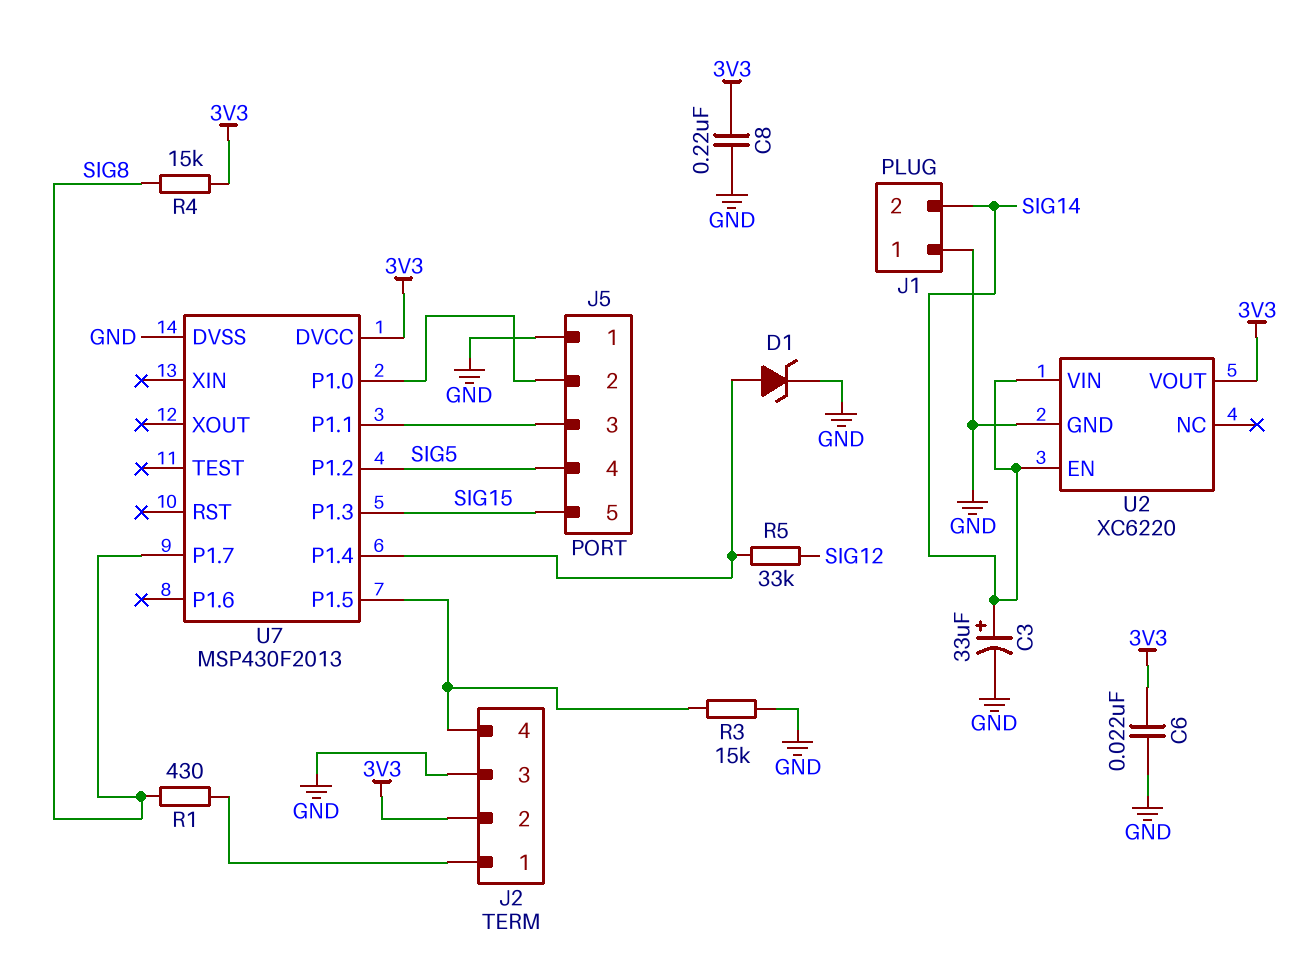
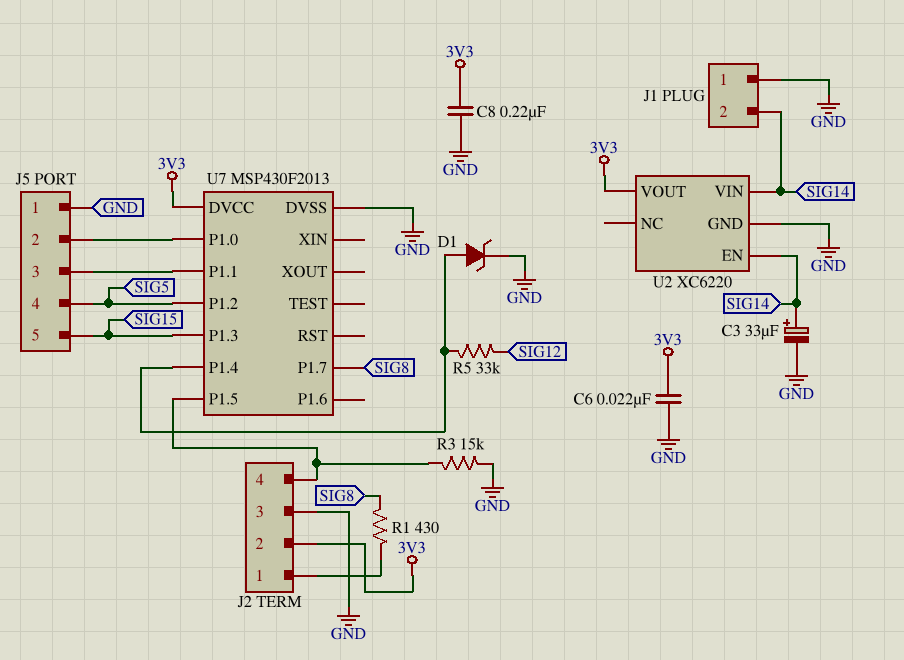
R4: 15k (3V3, SIG8) -> none

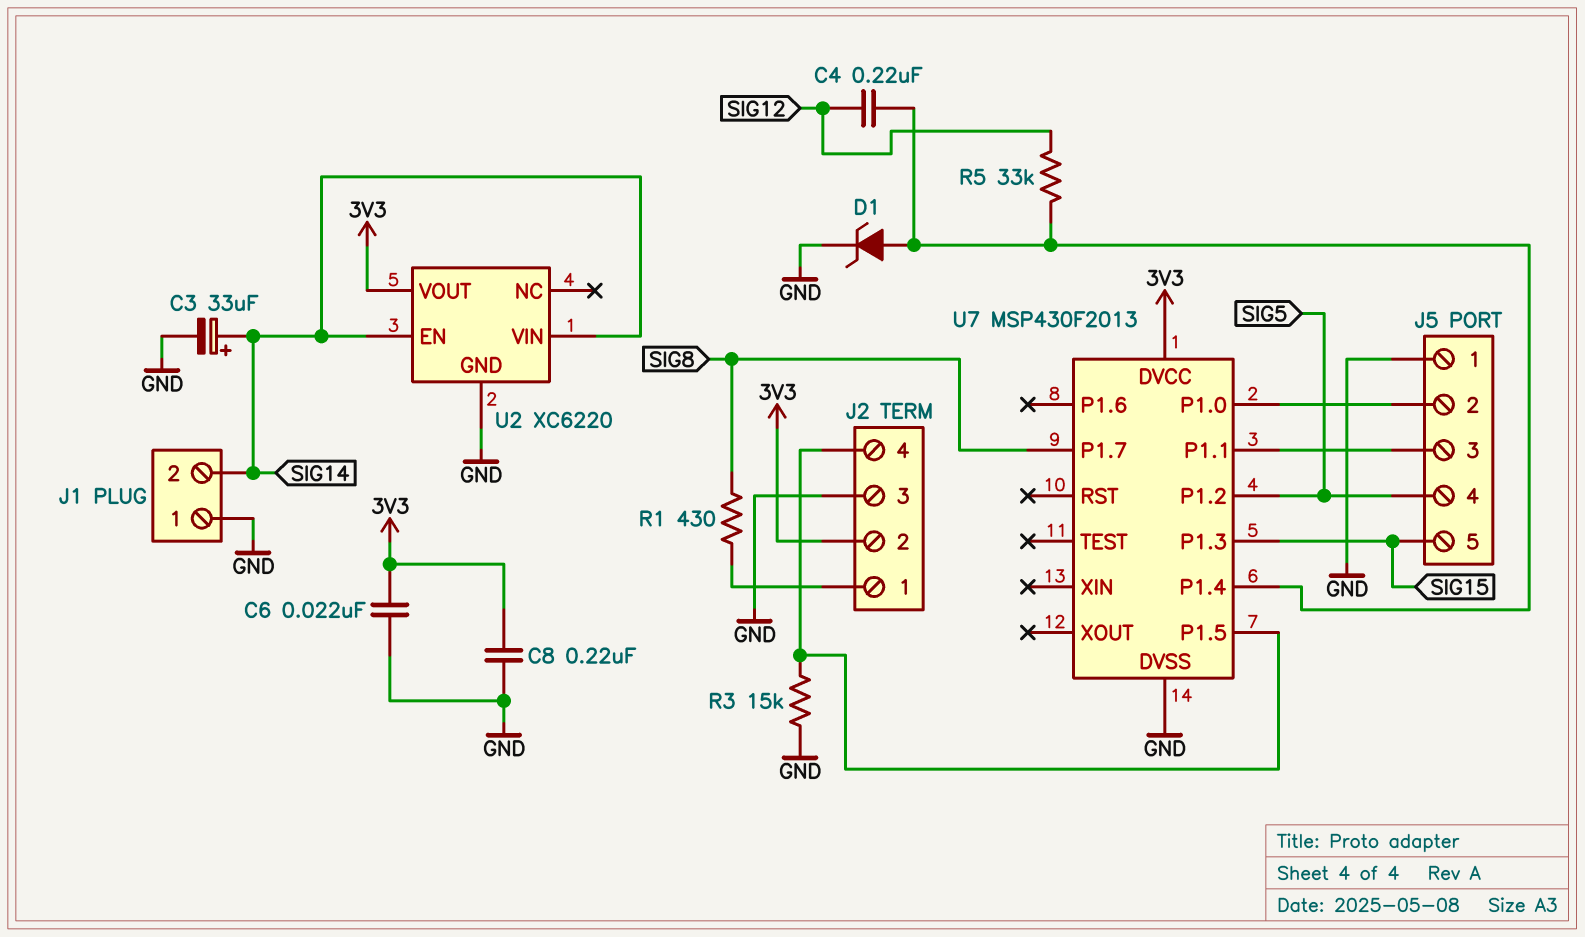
C4: none -> 220nF (SIG12, U7/P1.4)

